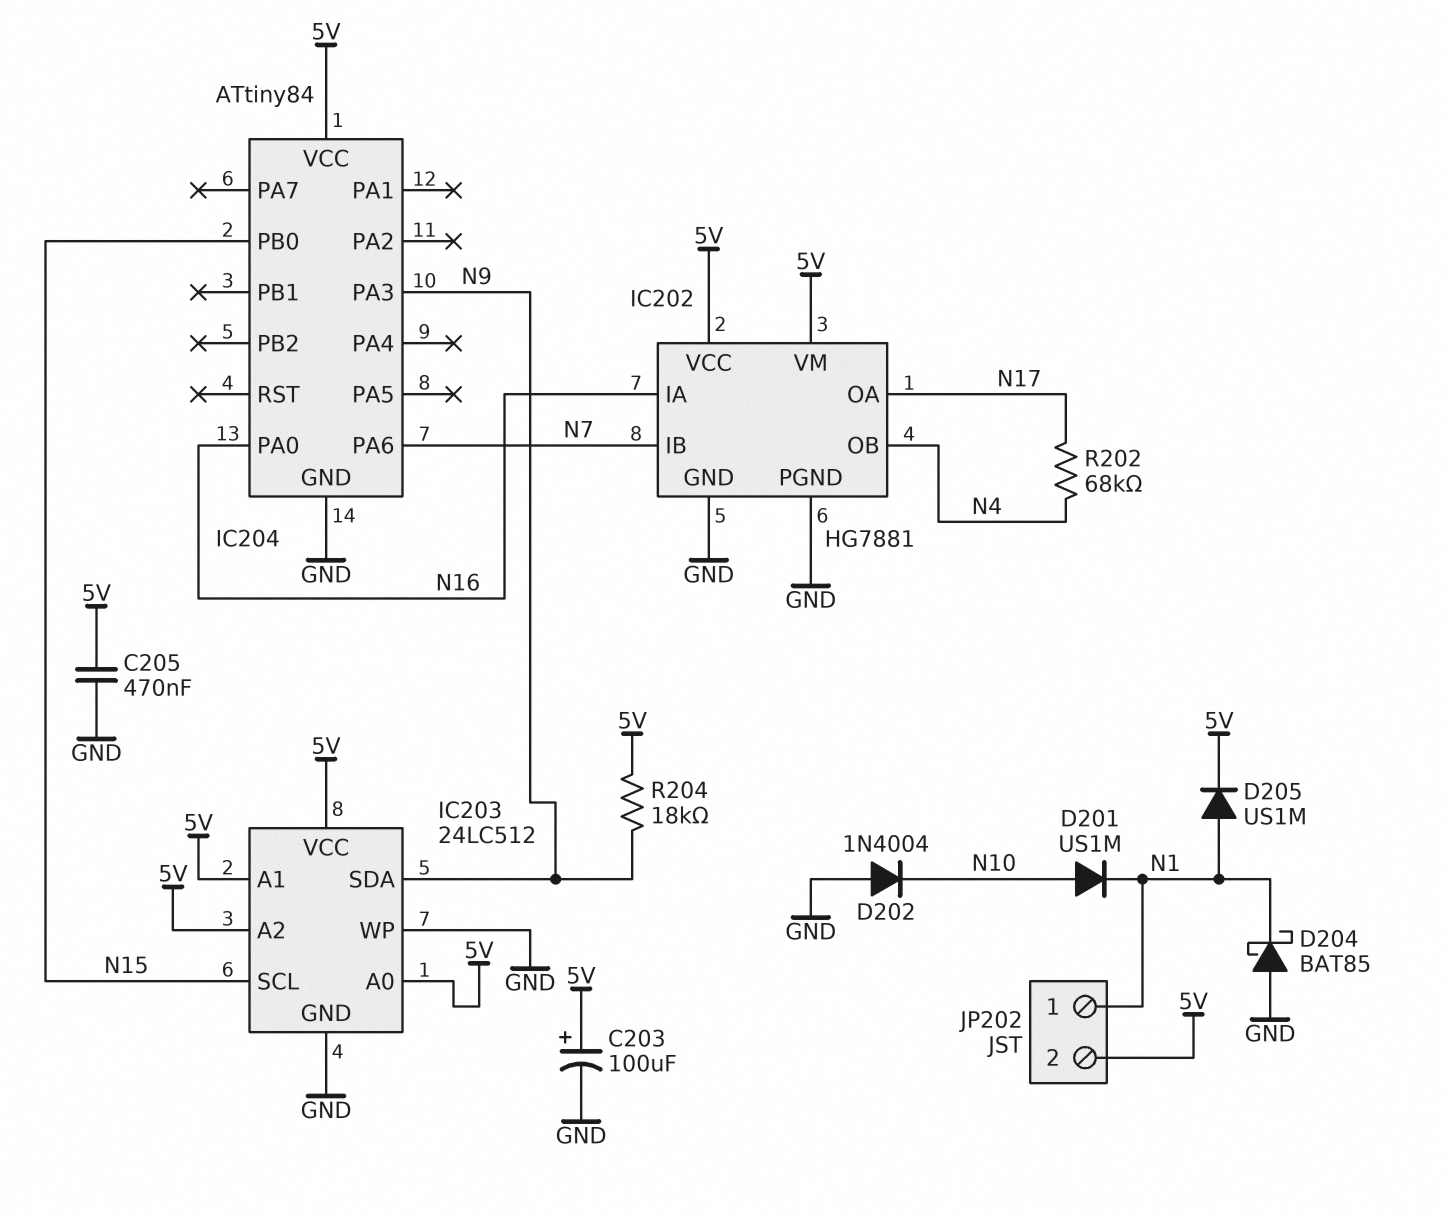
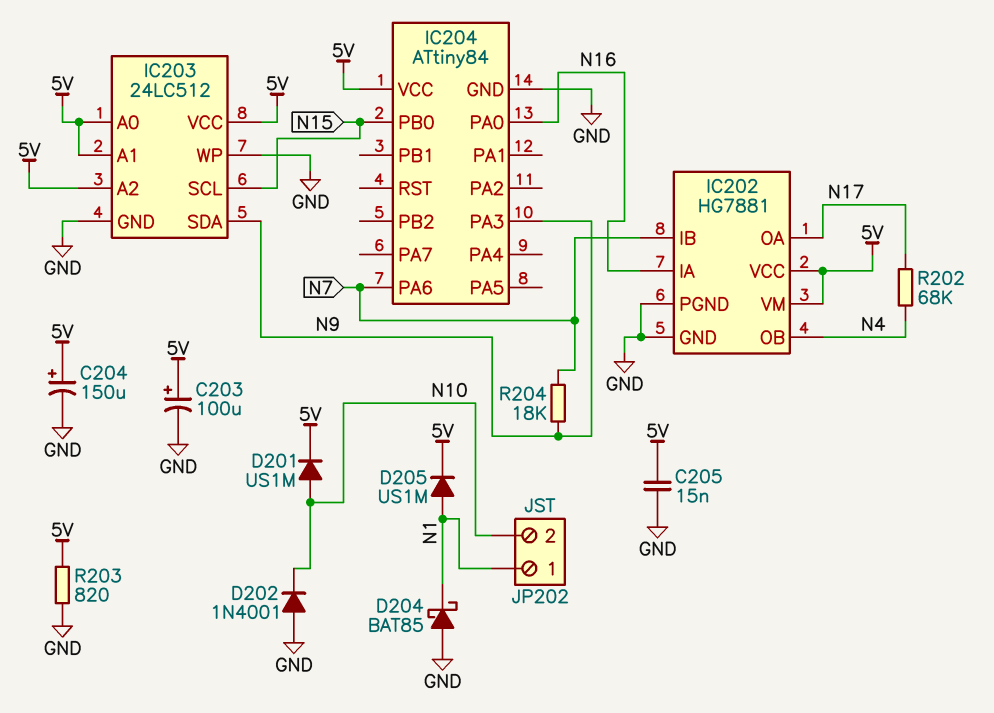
C204: none -> 150uF (plus 5V, minus GND)
C205: 470nF (5V, GND) -> 15nF (5V, GND)
D201: diode US1M (A N10, K N1) -> diode US1M (A N10, K 5V)
D202: diode 1N4004 (A GND, K N10) -> diode 1N4001 (A GND, K N10)
JP202 pin 2: 5V -> N10
R203: none -> 820 (5V, GND)
R204: 18k (5V, N9) -> 18k (N7, N9)

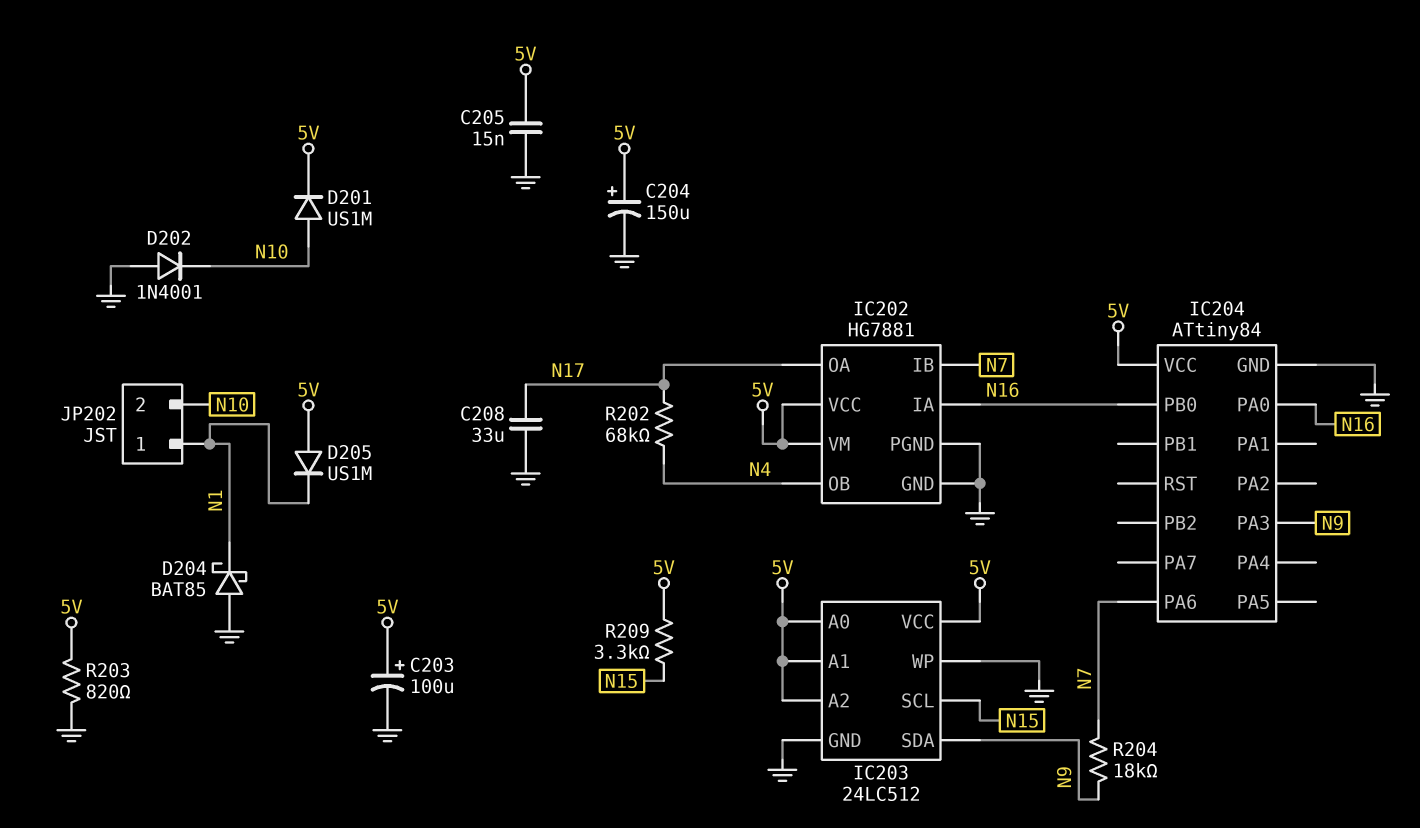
C208: none -> 33uF (GND, N17)
D205: diode US1M (A N1, K 5V) -> diode US1M (A 5V, K N1)
IC204 pin PB0: N15 -> N16
R209: none -> 3.3k (5V, N15)

